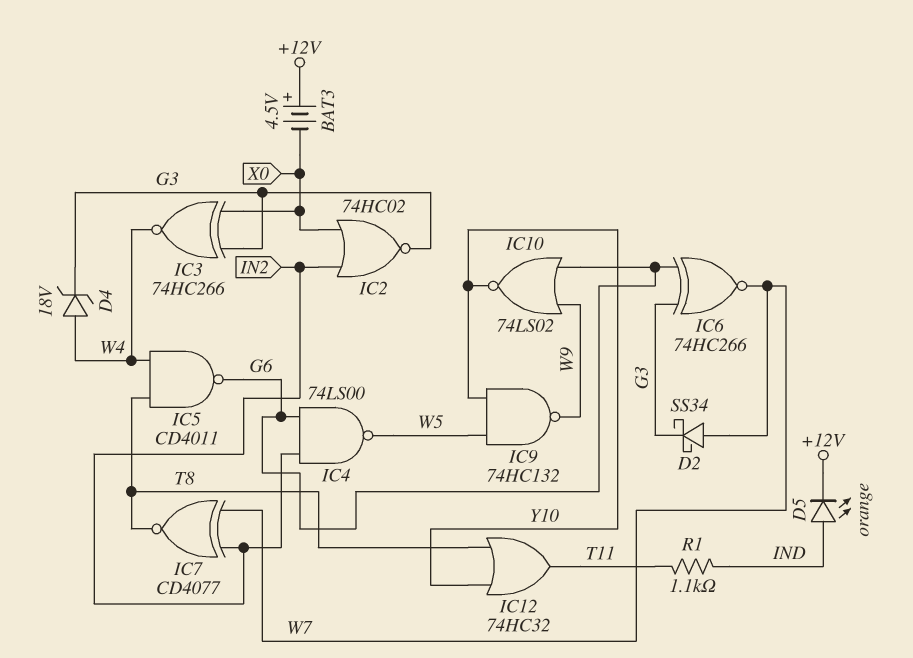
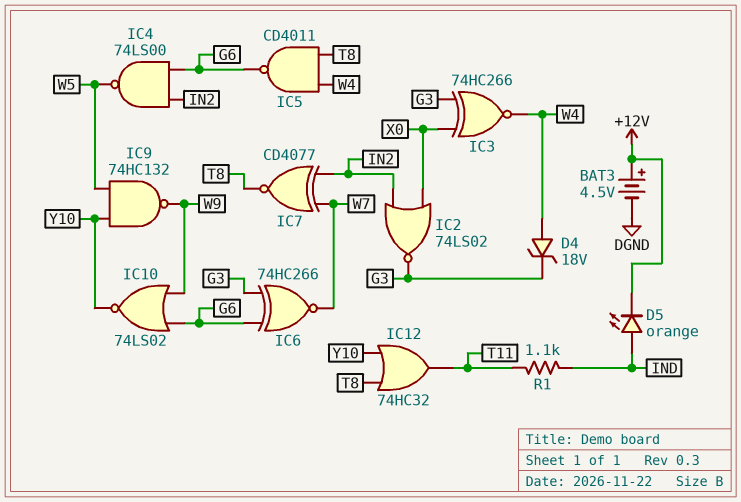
BAT3: 4.5V (plus +12V, minus X0) -> 4.5V (plus +12V, minus DGND)
D2: schottky SS34 (A W7, K G3) -> none
IC2: NOR 74HC02 (in IN2, in X0, out G3) -> NOR 74LS02 (in IN2, in X0, out G3)

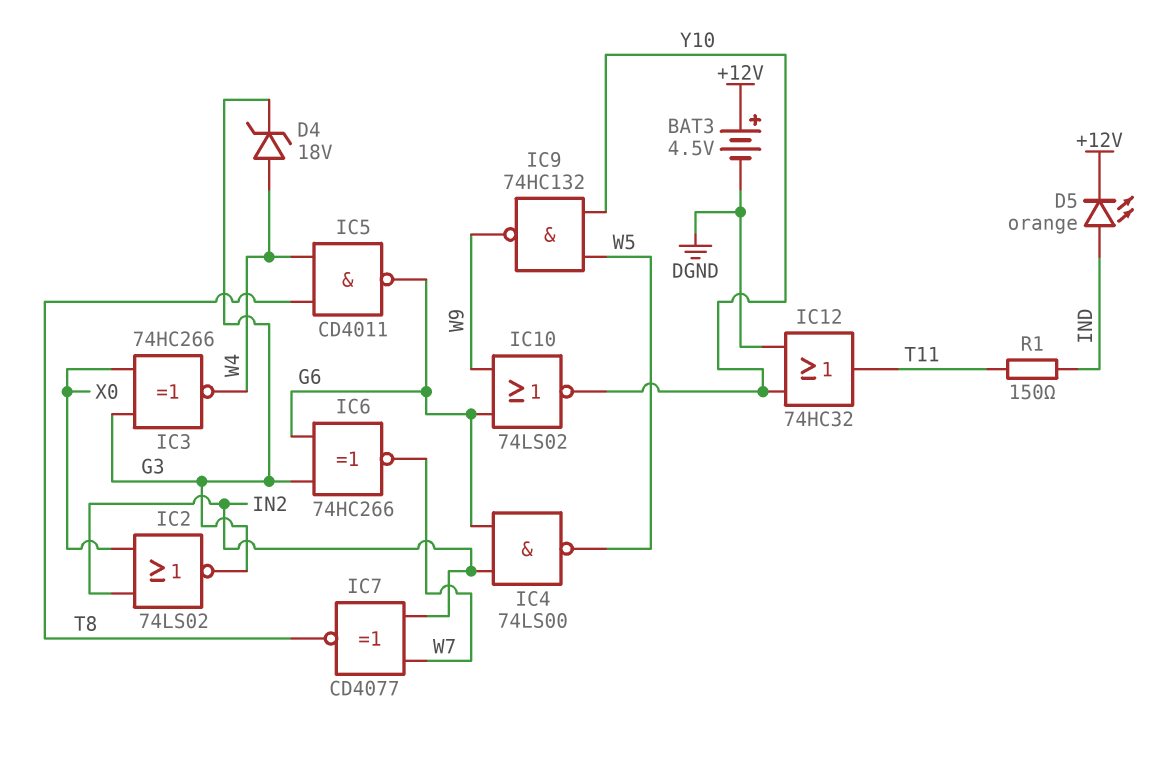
IC12: OR 74HC32 (in T8, in Y10, out T11) -> OR 74HC32 (in DGND, in Y10, out T11)
R1: 1.1k (IND, T11) -> 150 (IND, T11)

